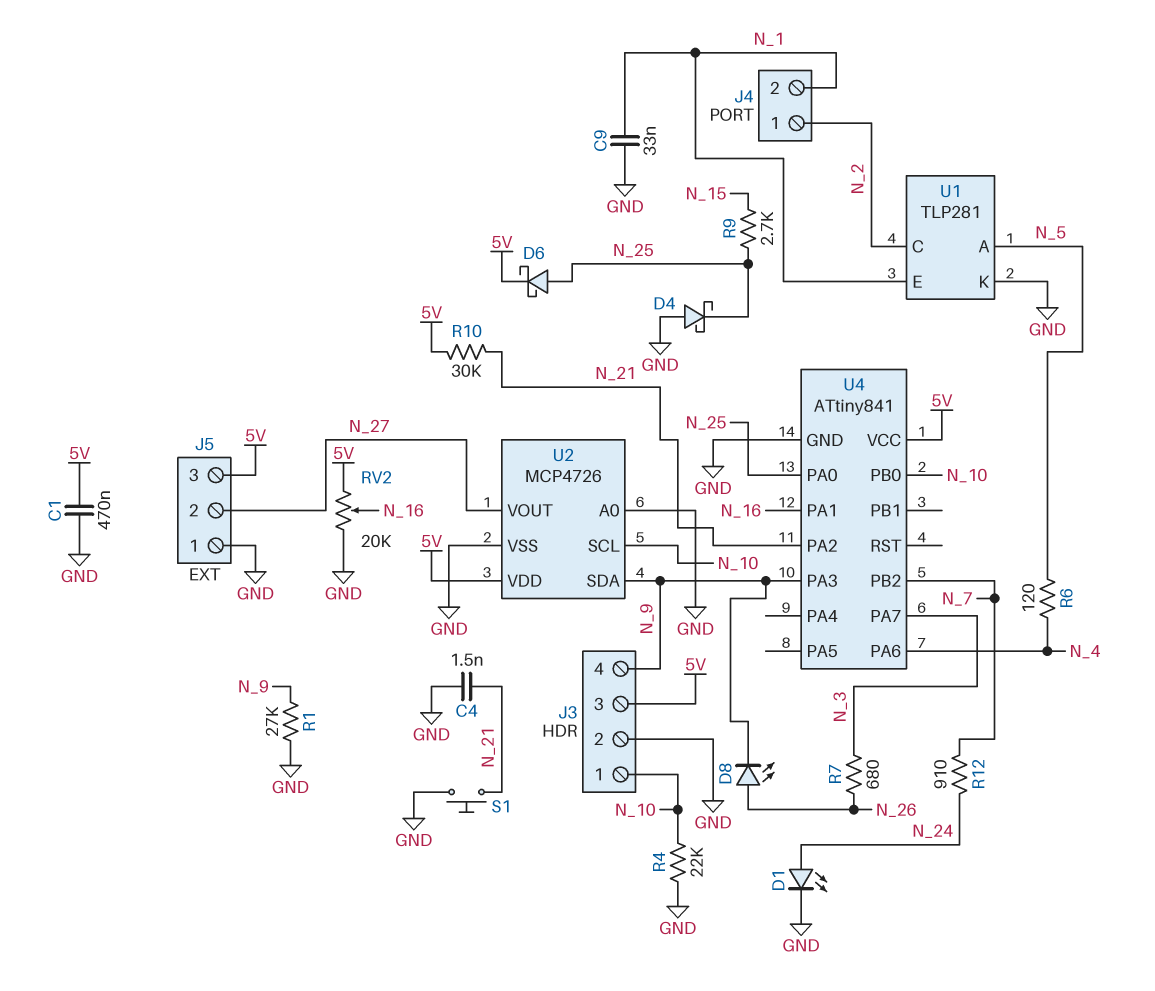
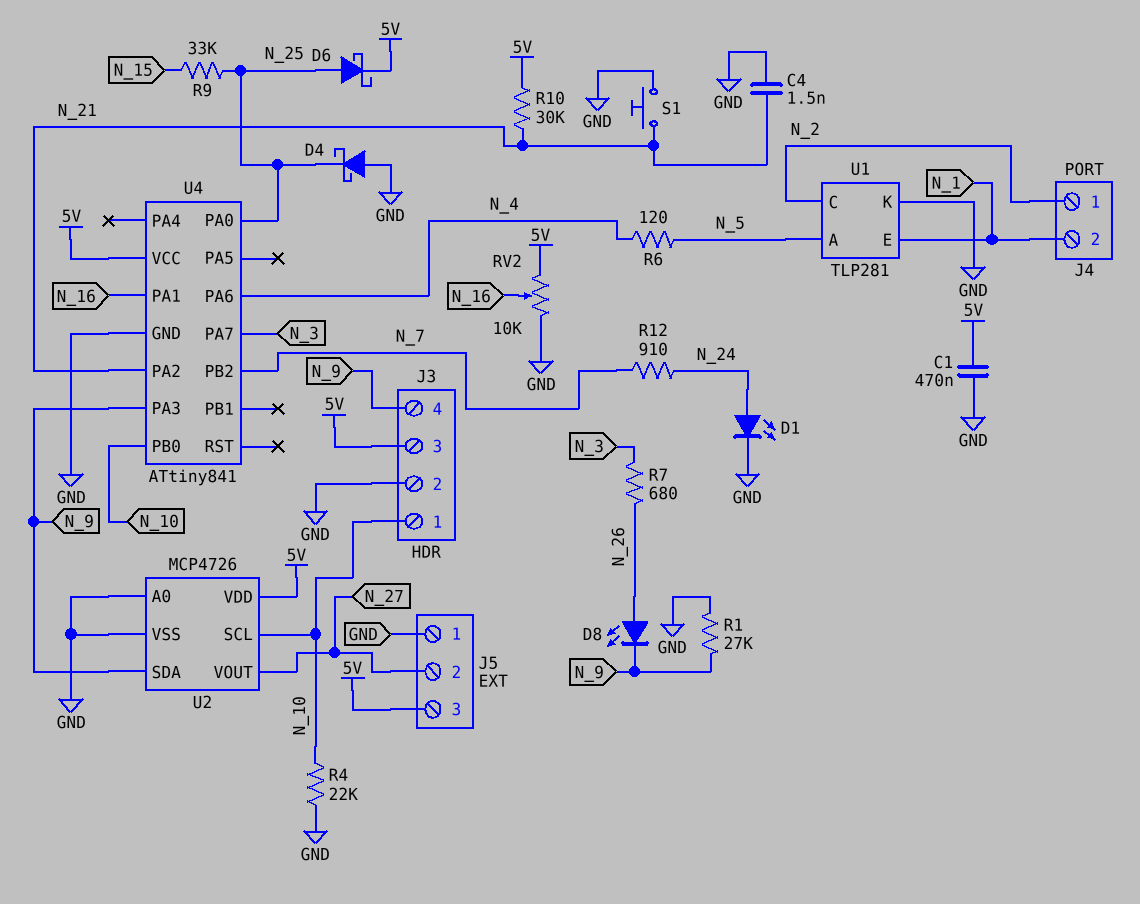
C9: 33nF (GND, N_1) -> none
R9: 2.7k (N_15, N_25) -> 33k (N_15, N_25)
RV2: 20k (5V, GND, wiper N_16) -> 10k (5V, GND, wiper N_16)

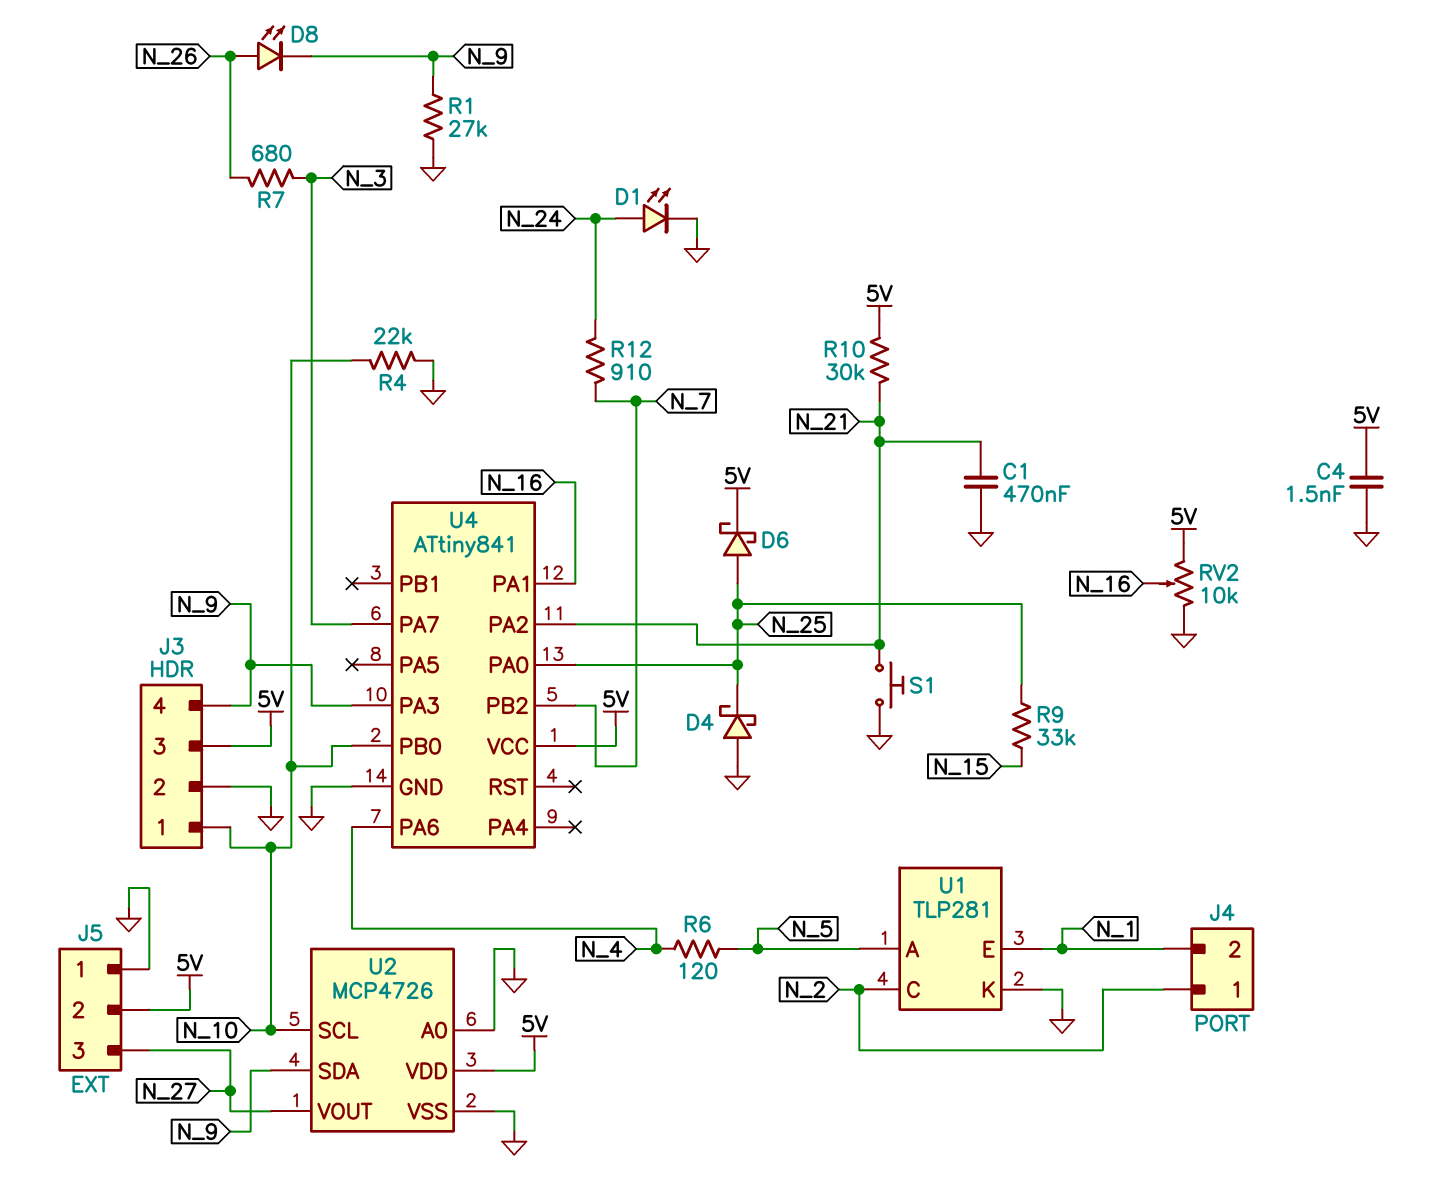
C1: 470nF (5V, GND) -> 470nF (GND, N_21)
C4: 1.5nF (GND, N_21) -> 1.5nF (5V, GND)
J5 pin 2: N_27 -> 5V
J5 pin 3: 5V -> N_27

